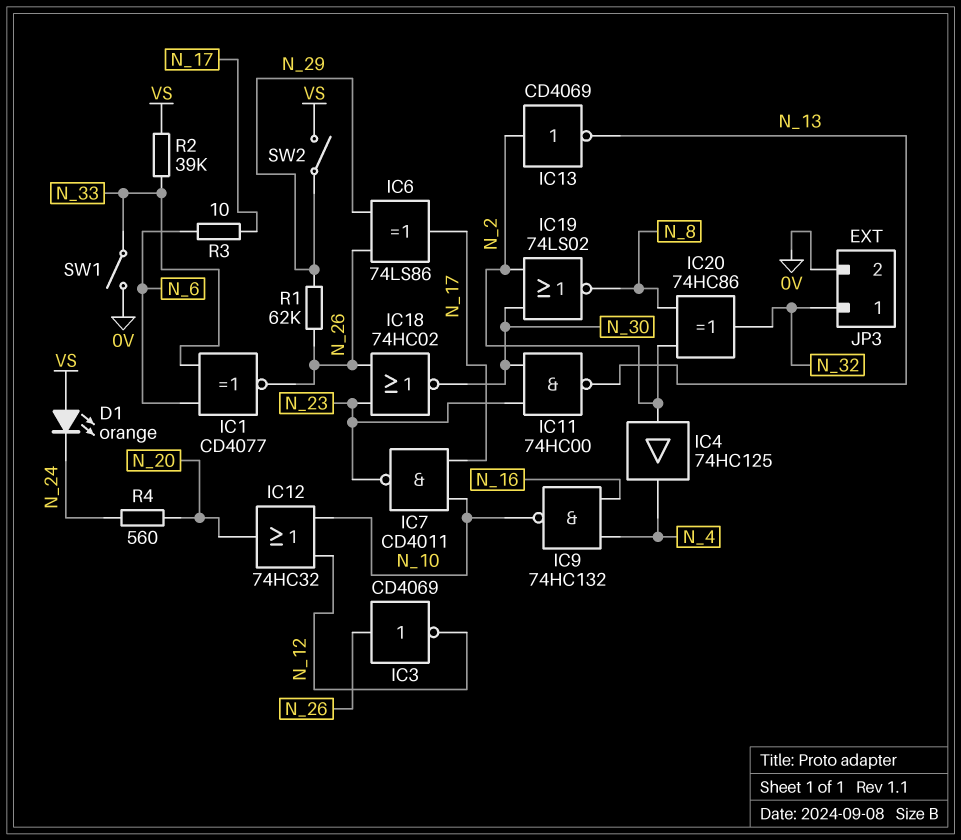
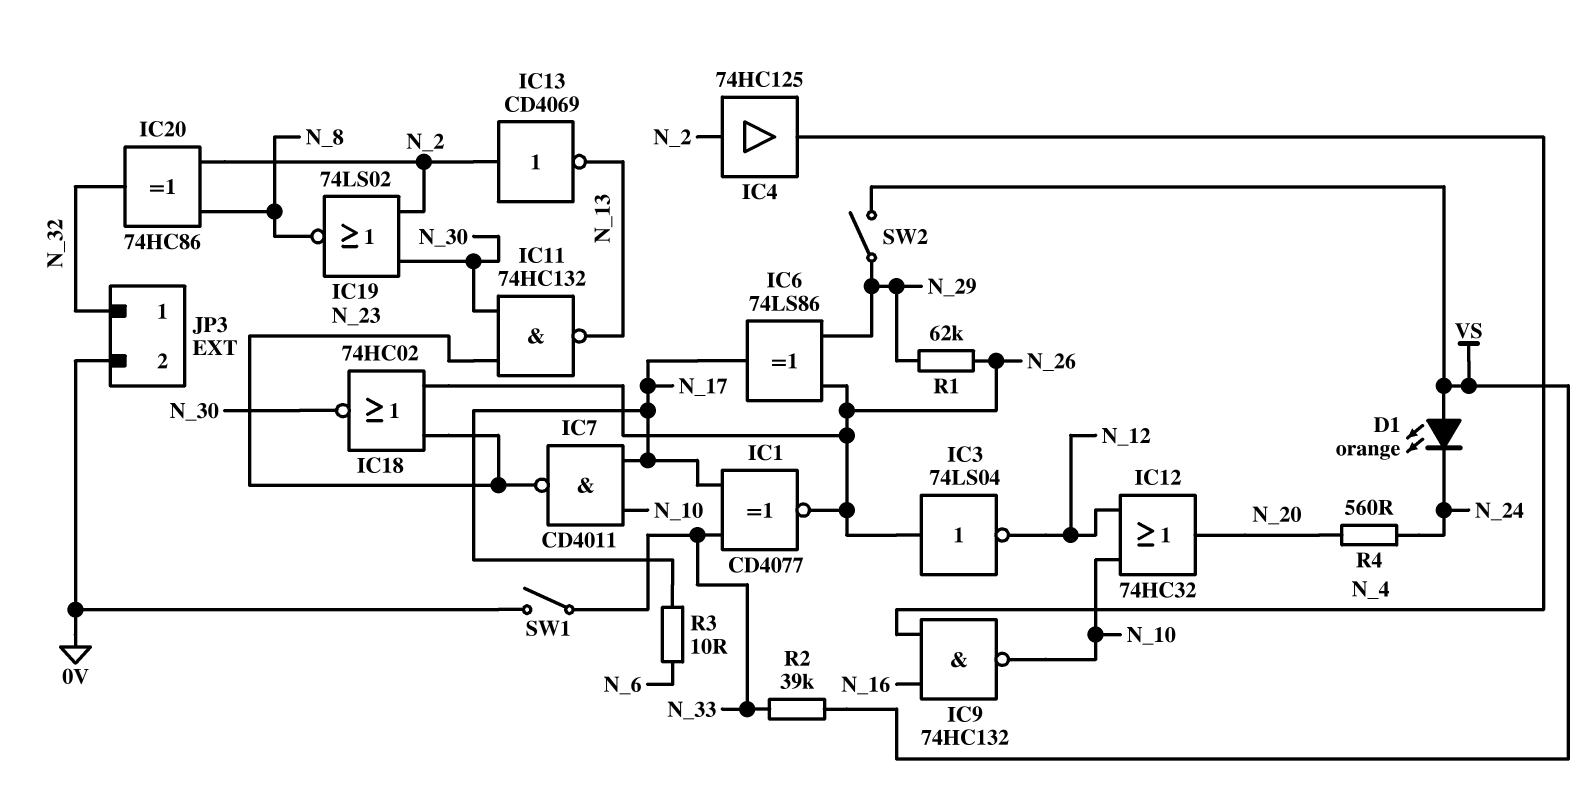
IC1: XNOR CD4077 (in N_6, in N_33, out N_26) -> XNOR CD4077 (in N_17, in N_33, out N_26)
IC3: NOT CD4069 (in N_26, out N_12) -> NOT 74LS04 (in N_26, out N_12)
IC11: NAND 74HC00 (in N_23, in N_30, out N_13) -> NAND 74HC132 (in N_23, in N_30, out N_13)

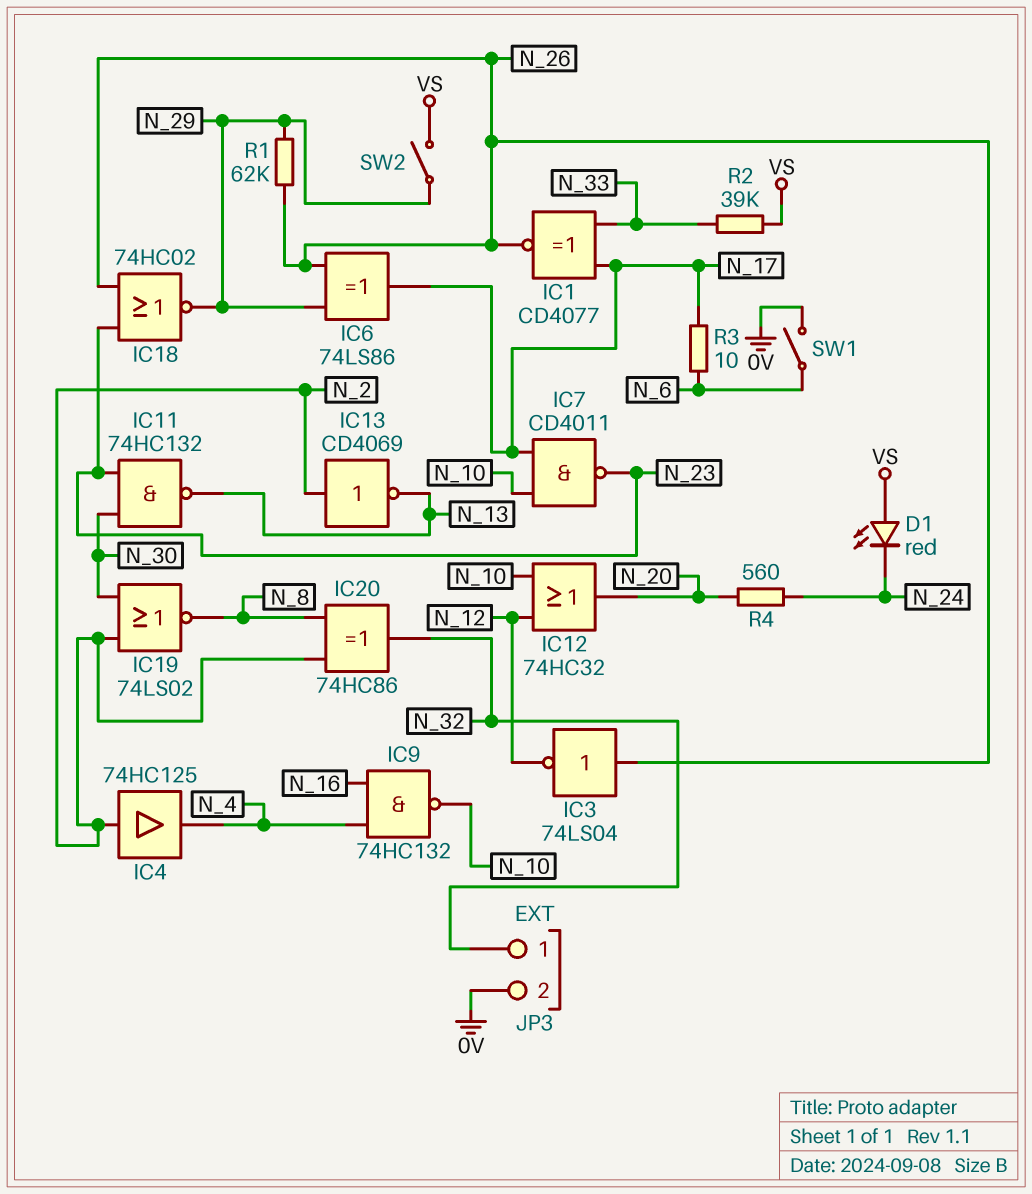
D1: LED orange (A VS, K N_24) -> LED red (A VS, K N_24)
IC18: NOR 74HC02 (in N_23, in N_26, out N_30) -> NOR 74HC02 (in N_23, in N_26, out N_29)
SW1: switch (0V, N_33) -> switch (0V, N_6)

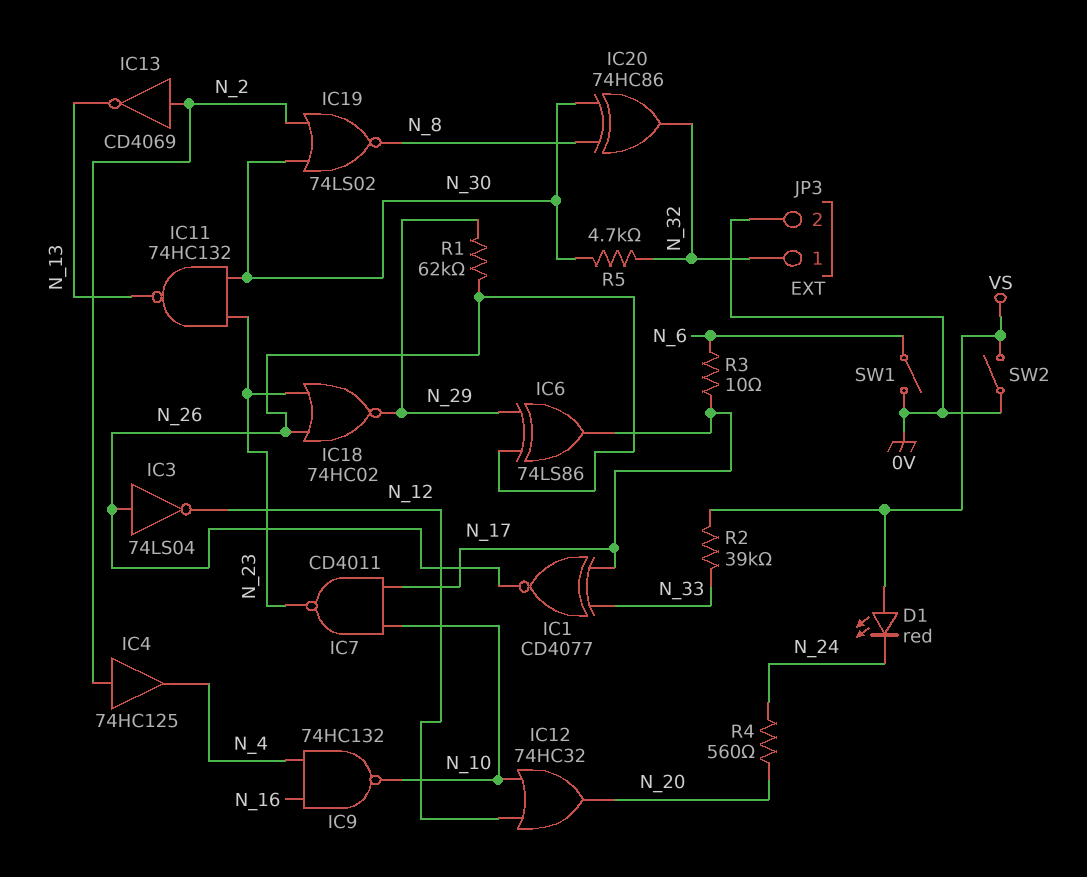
IC20: XOR 74HC86 (in N_2, in N_8, out N_32) -> XOR 74HC86 (in N_8, in N_30, out N_32)
R5: none -> 4.7k (N_30, N_32)
SW2: switch (N_29, VS) -> switch (0V, VS)

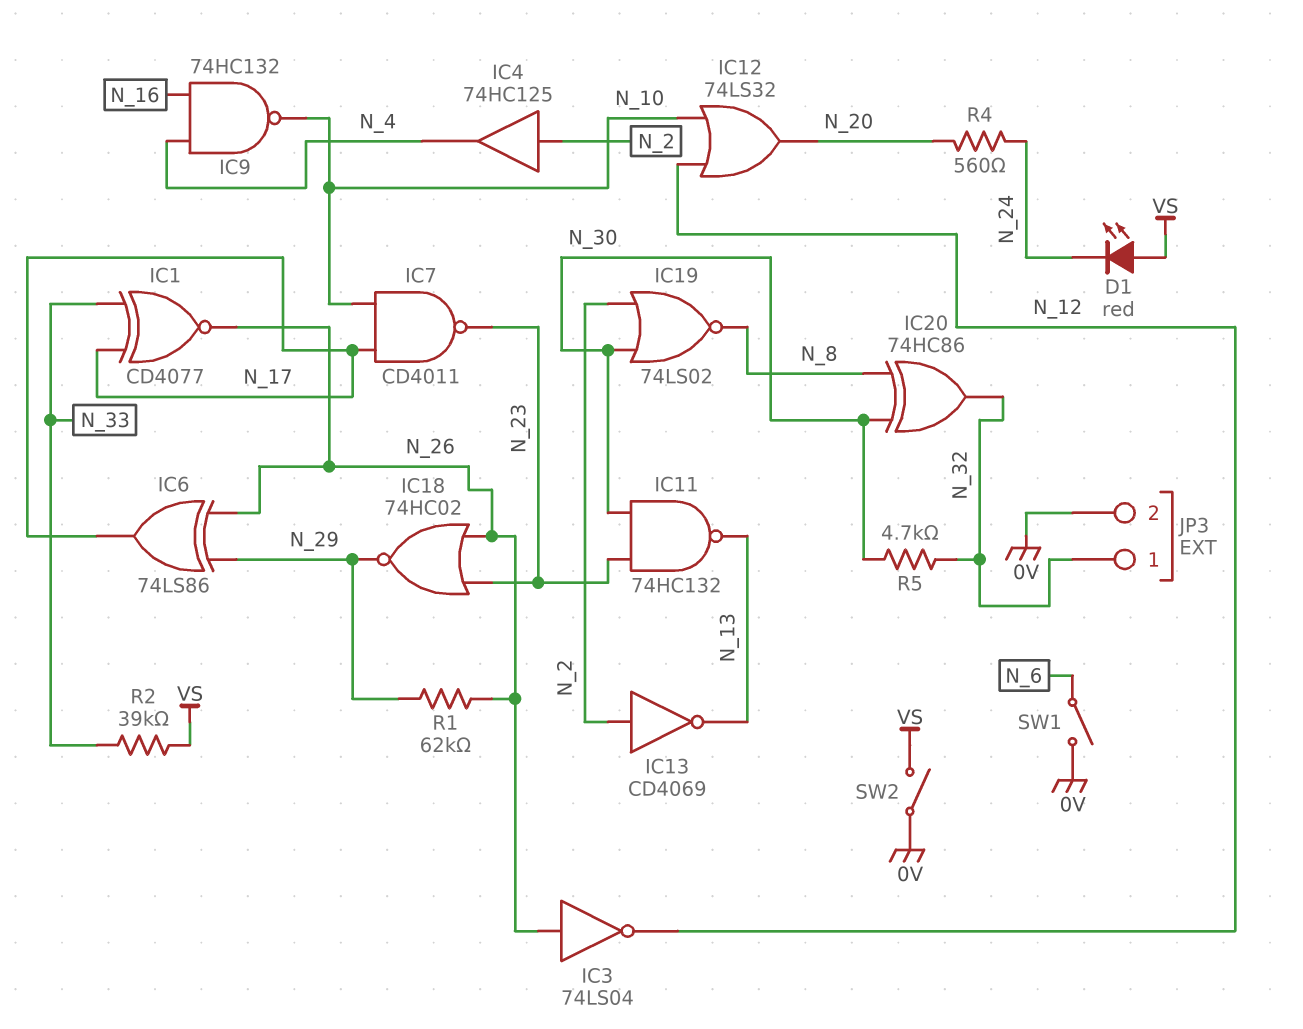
IC12: OR 74HC32 (in N_10, in N_12, out N_20) -> OR 74LS32 (in N_10, in N_12, out N_20)
R3: 10 (N_6, N_17) -> none

